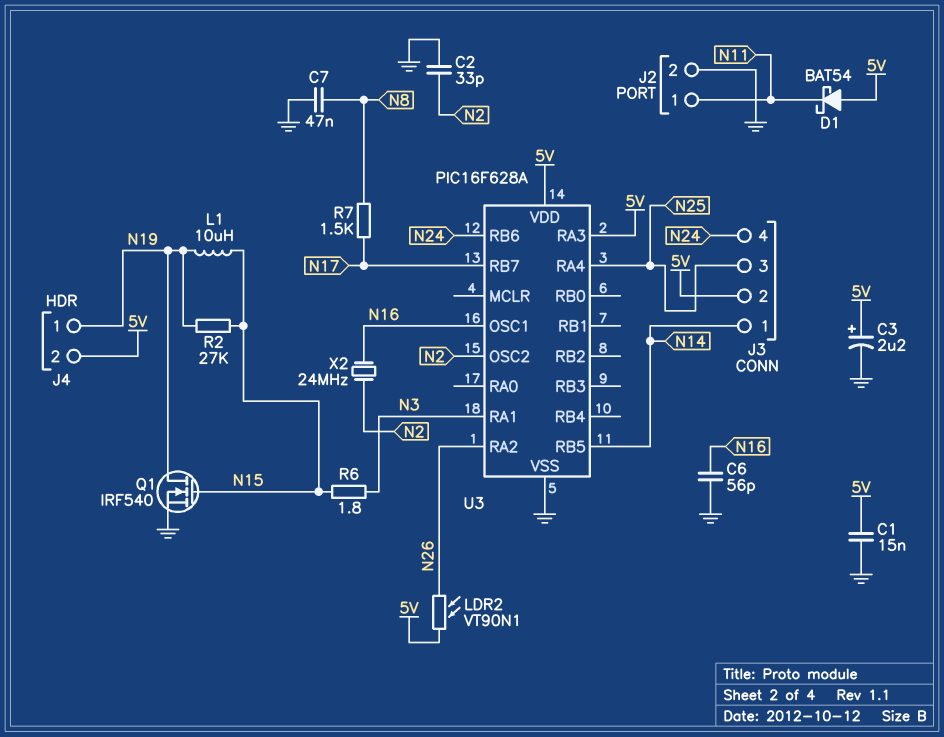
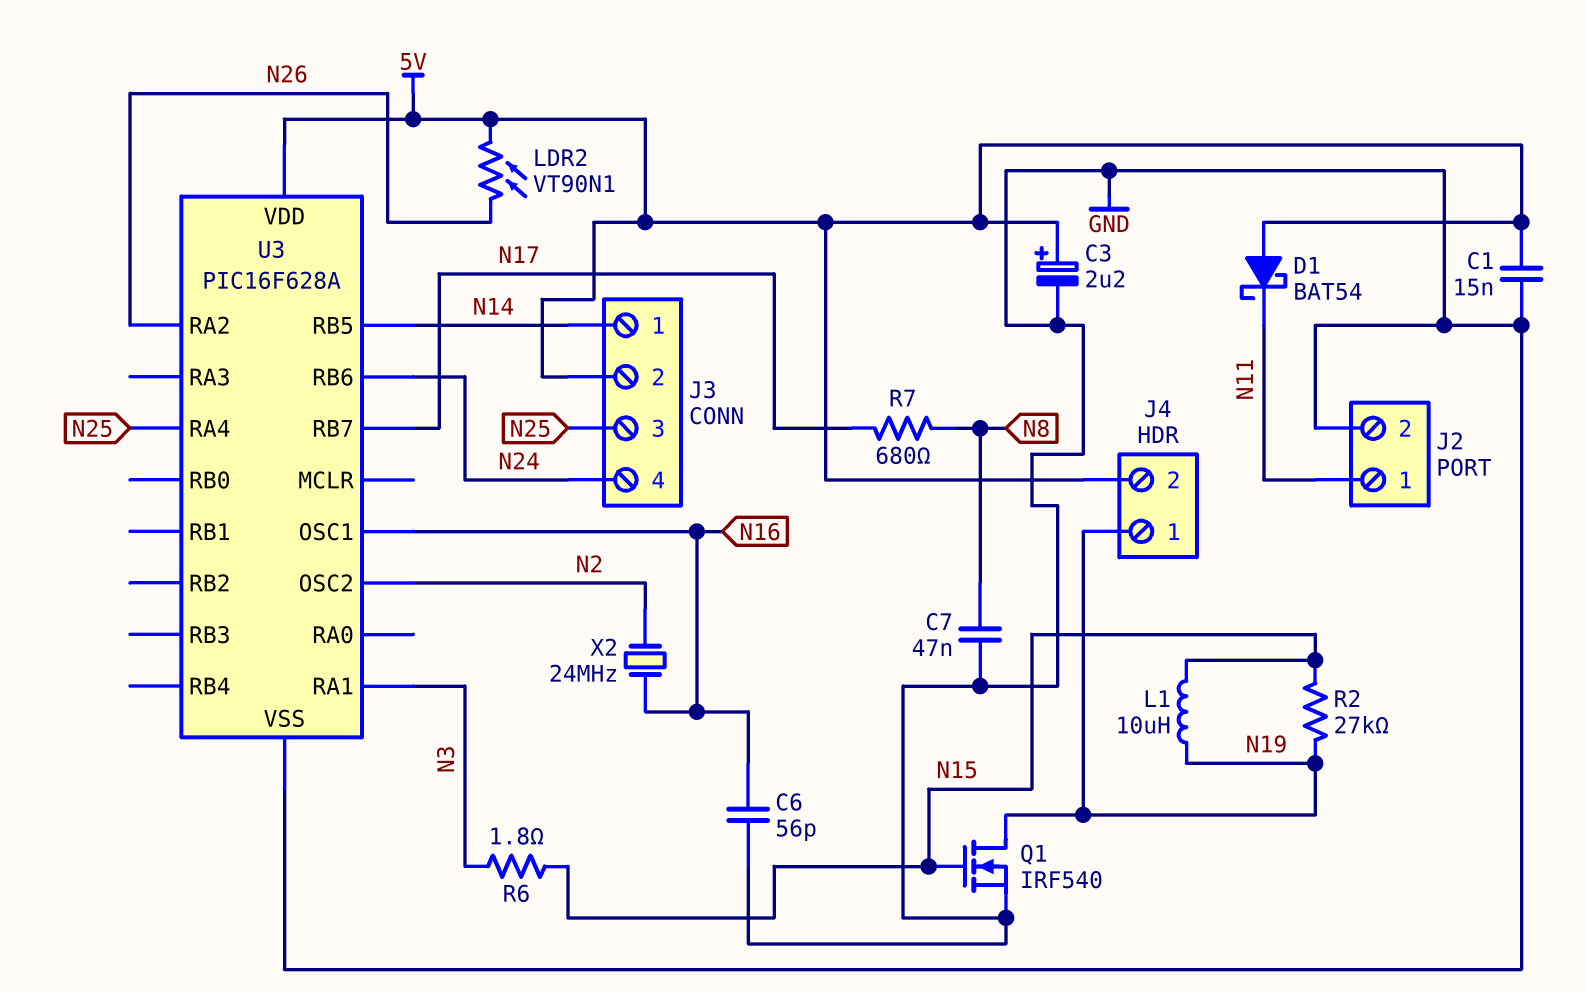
C2: 33pF (GND, N2) -> none
R7: 1.5k (N8, N17) -> 680 (N8, N17)
U3 pin RA3: 5V -> none

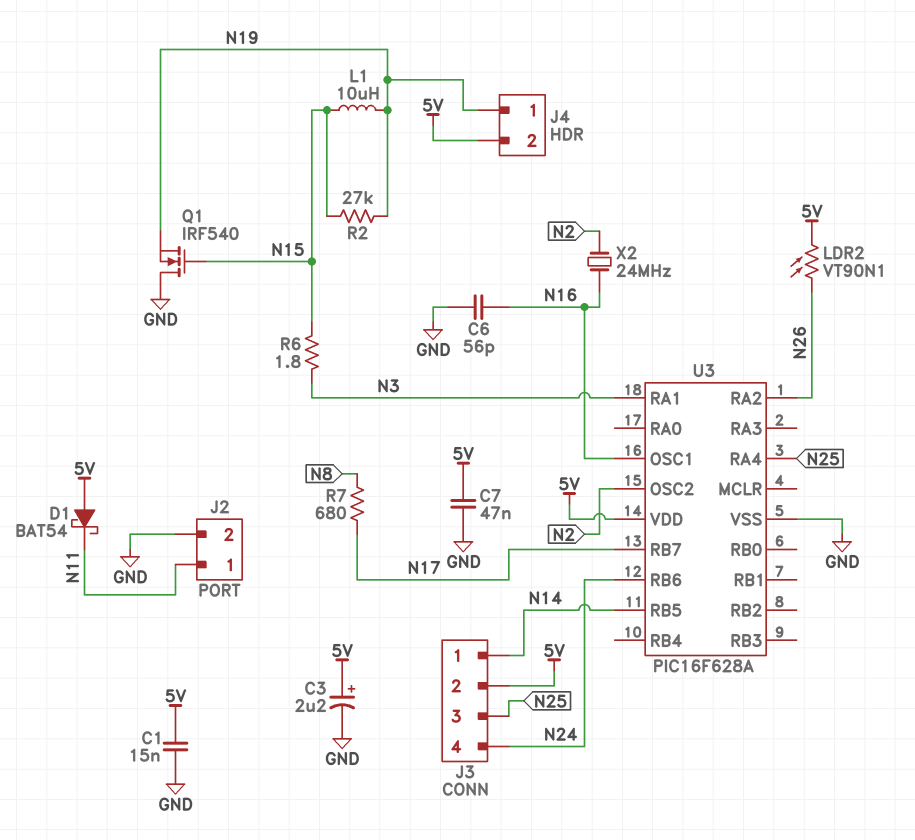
C7: 47nF (GND, N8) -> 47nF (5V, GND)
Q1: NMOS IRF540 (G N15, D N19, S GND) -> NMOS IRF540 (G N15, D GND, S N19)

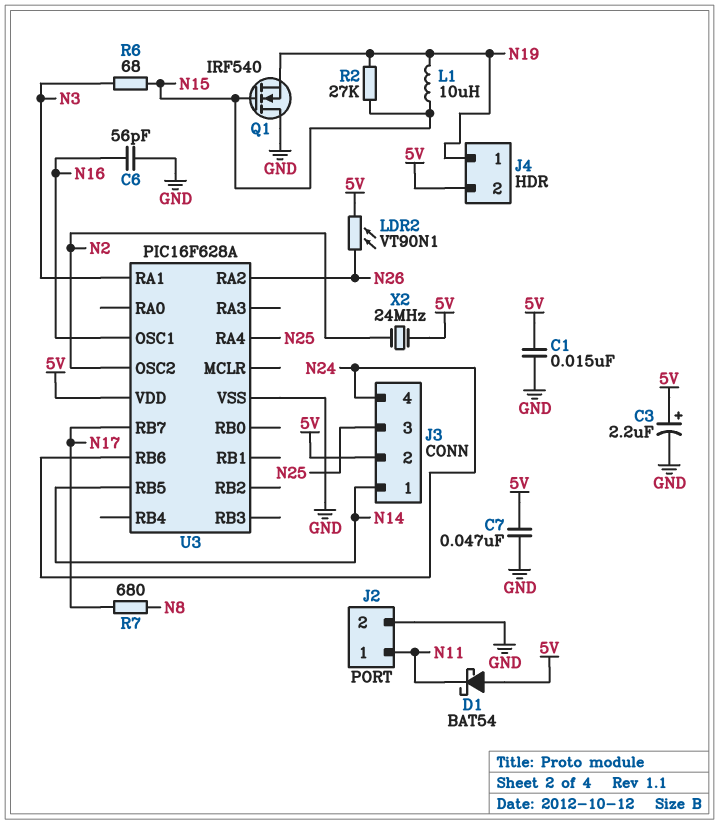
R6: 1.8 (N3, N15) -> 68 (N3, N15)
X2: 24MHz (N2, N16) -> 24MHz (5V, N2)

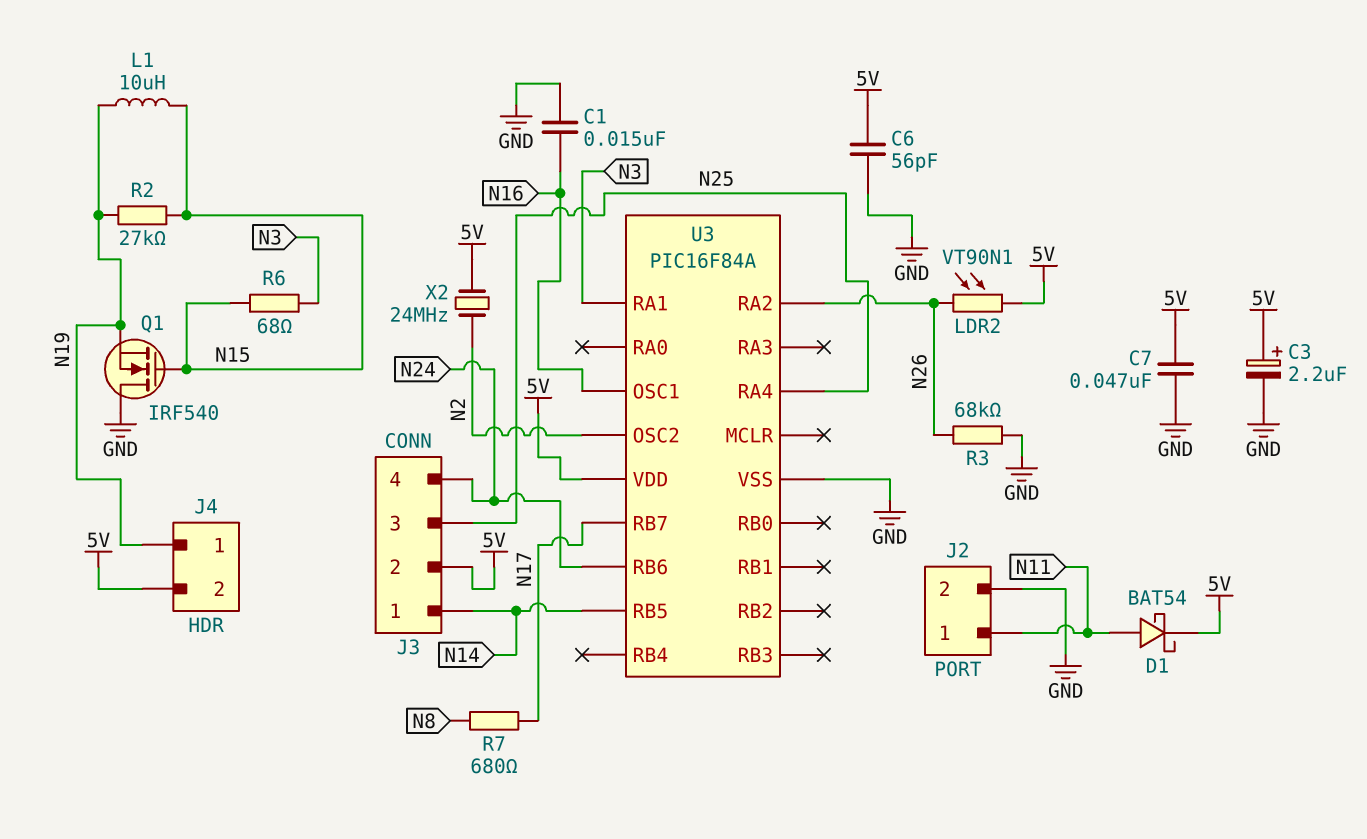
C1: 15nF (5V, GND) -> 15nF (GND, N16)
C6: 56pF (GND, N16) -> 56pF (5V, GND)
D1: schottky BAT54 (A 5V, K N11) -> schottky BAT54 (A N11, K 5V)
R3: none -> 68k (GND, N26)
U3: PIC16F628A -> PIC16F84A

